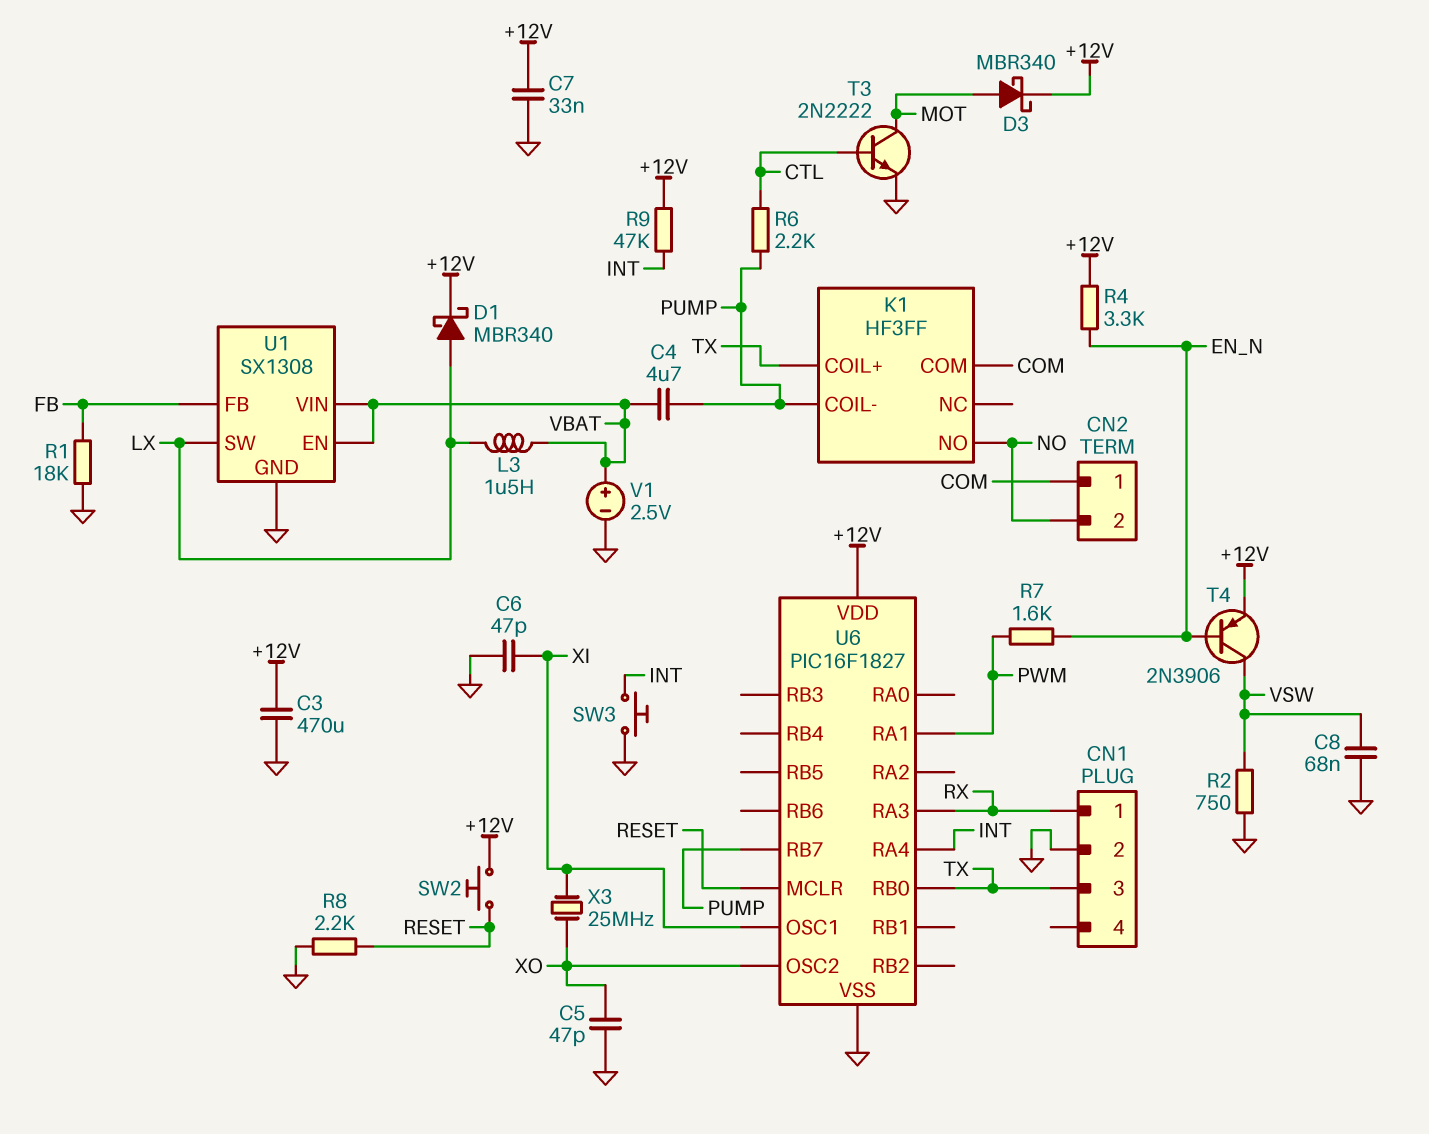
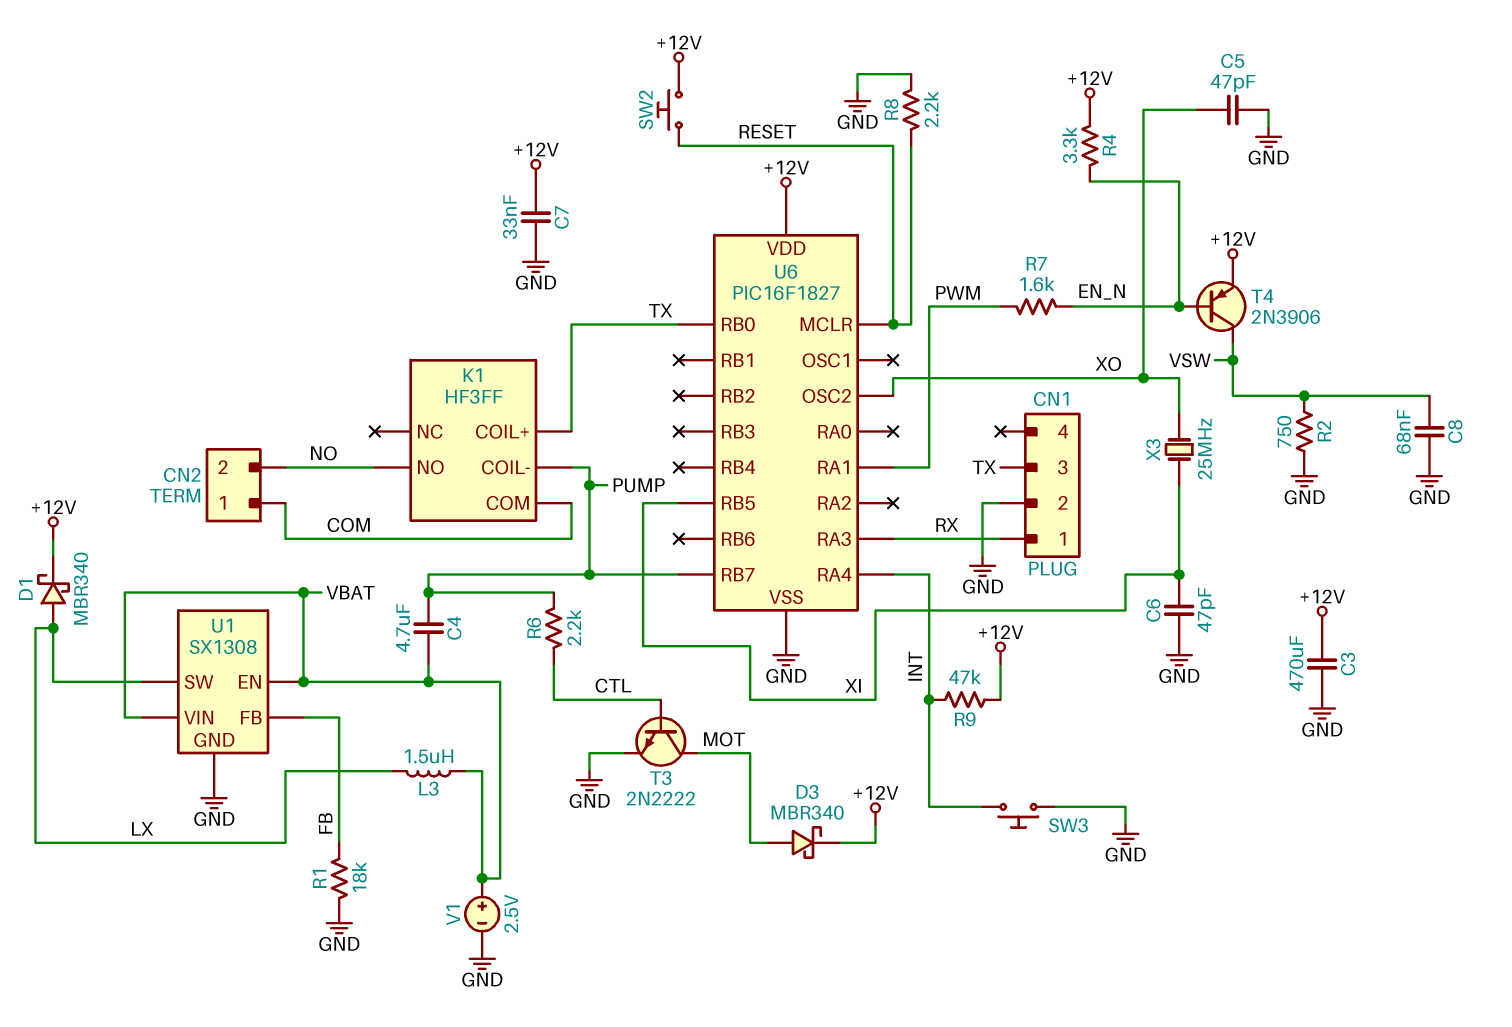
U6 pin OSC1: XI -> none
U6 pin RB5: none -> XI

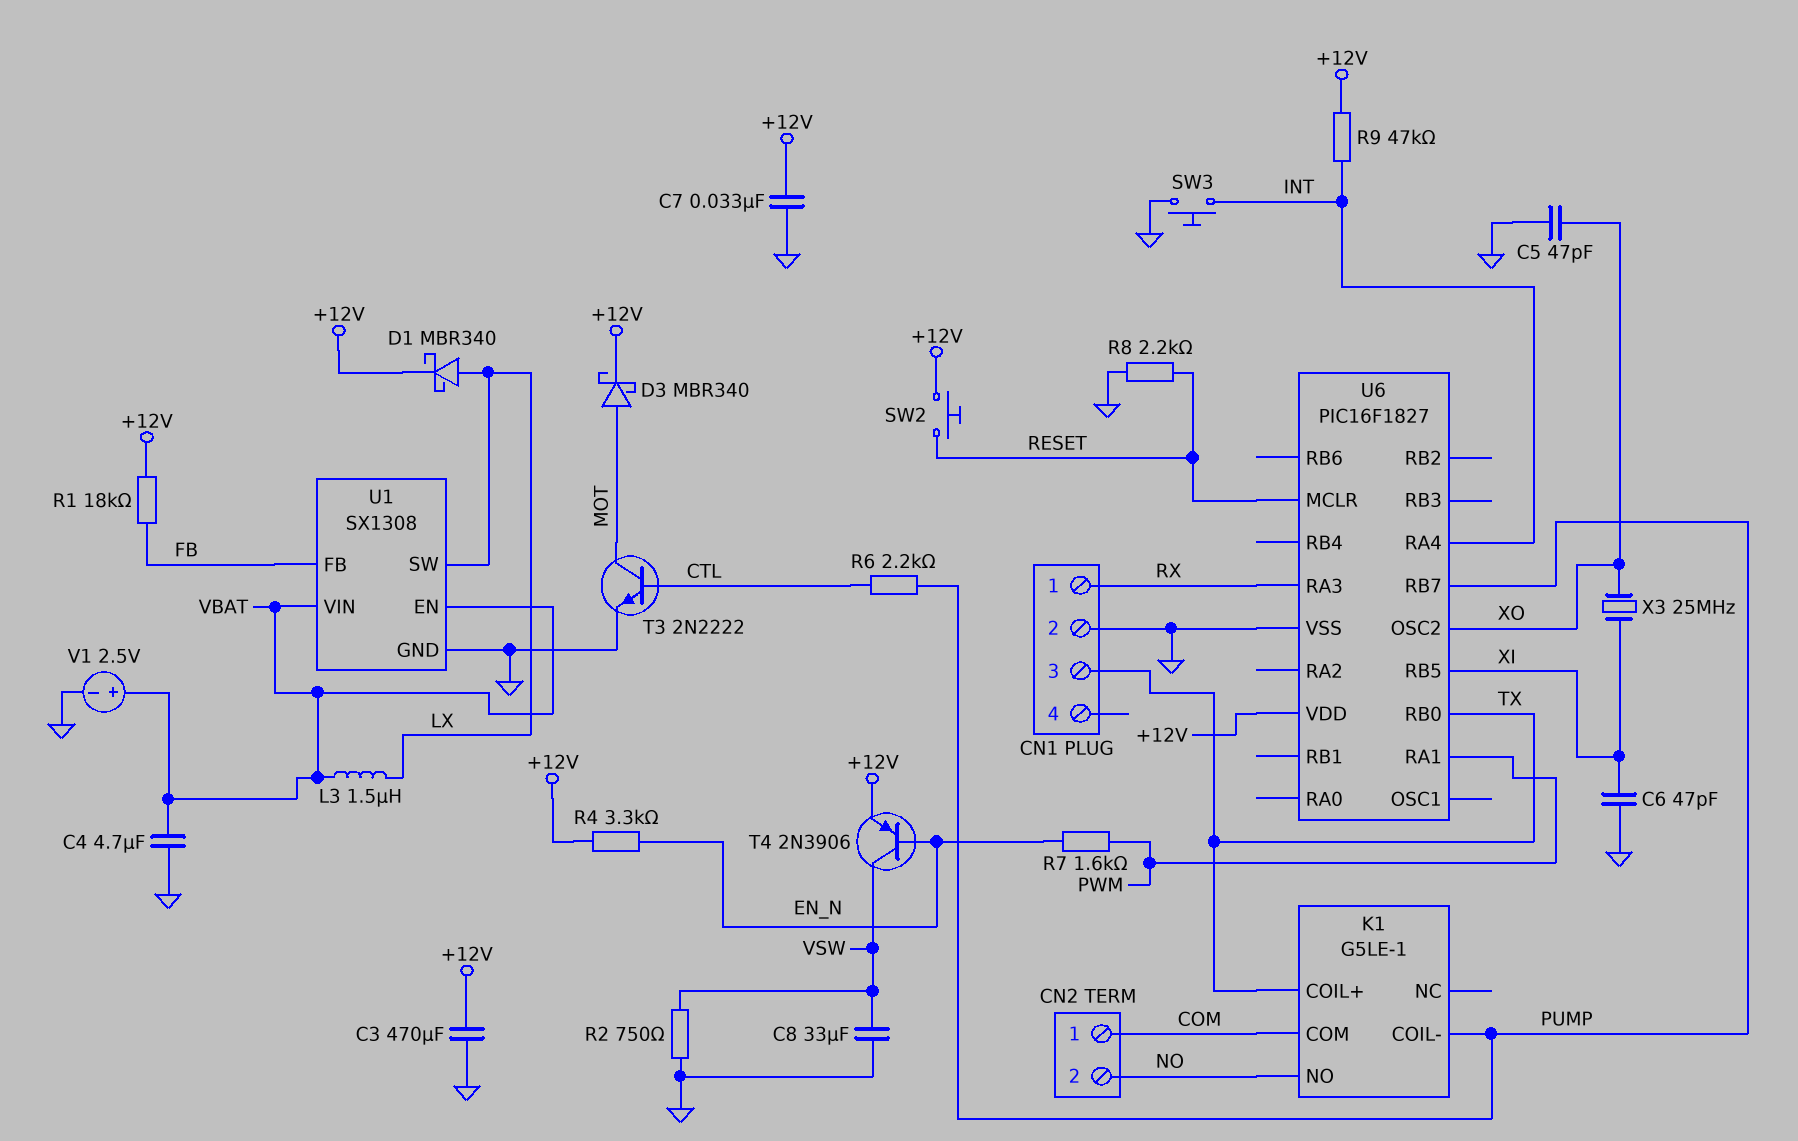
C4: 4.7uF (PUMP, VBAT) -> 4.7uF (GND, VBAT)
C8: 68nF (GND, VSW) -> 33uF (GND, VSW)
K1: HF3FF -> G5LE-1
R1: 18k (FB, GND) -> 18k (+12V, FB)

